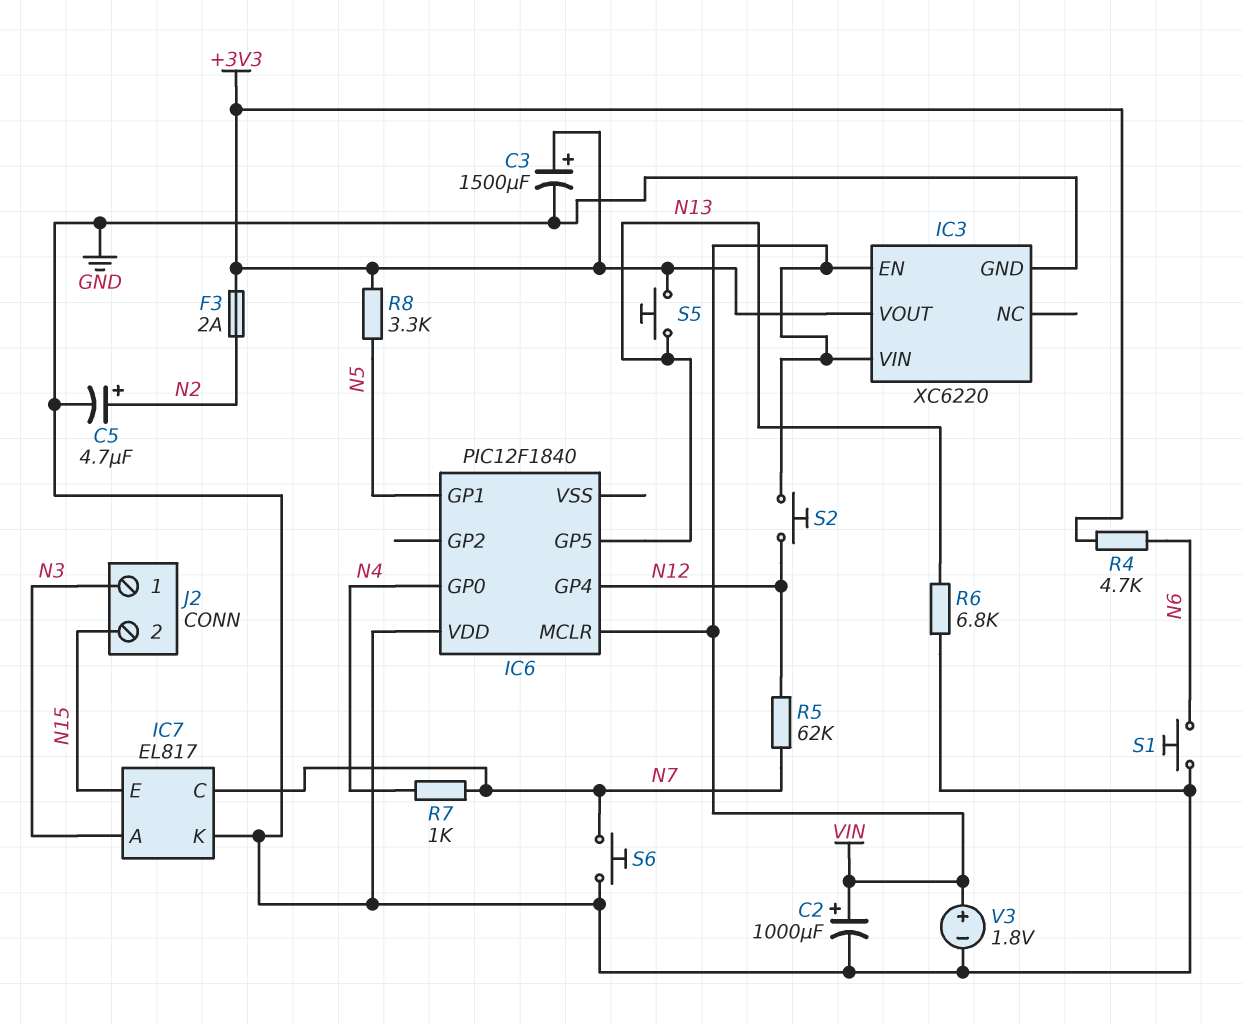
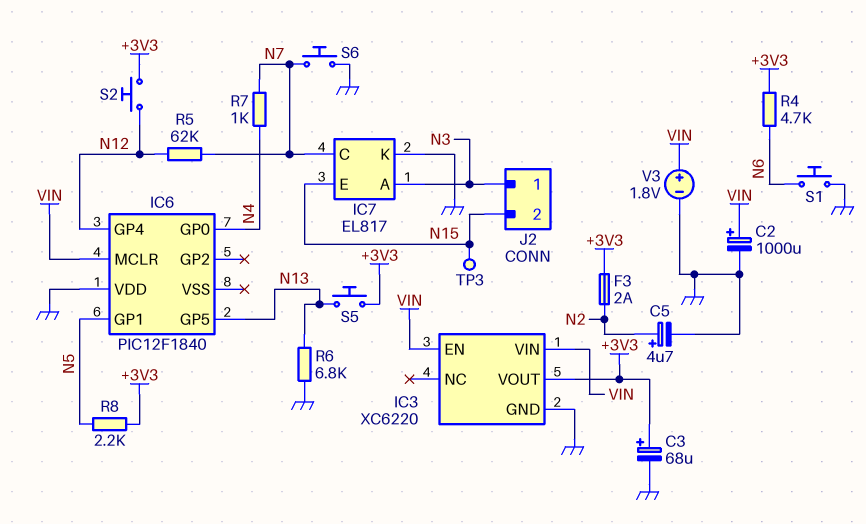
C3: 1500uF (plus +3V3, minus GND) -> 68uF (plus +3V3, minus GND)
R8: 3.3k (+3V3, N5) -> 2.2k (+3V3, N5)
S2: button (N12, VIN) -> button (+3V3, N12)
TP3: none -> test point (N15)

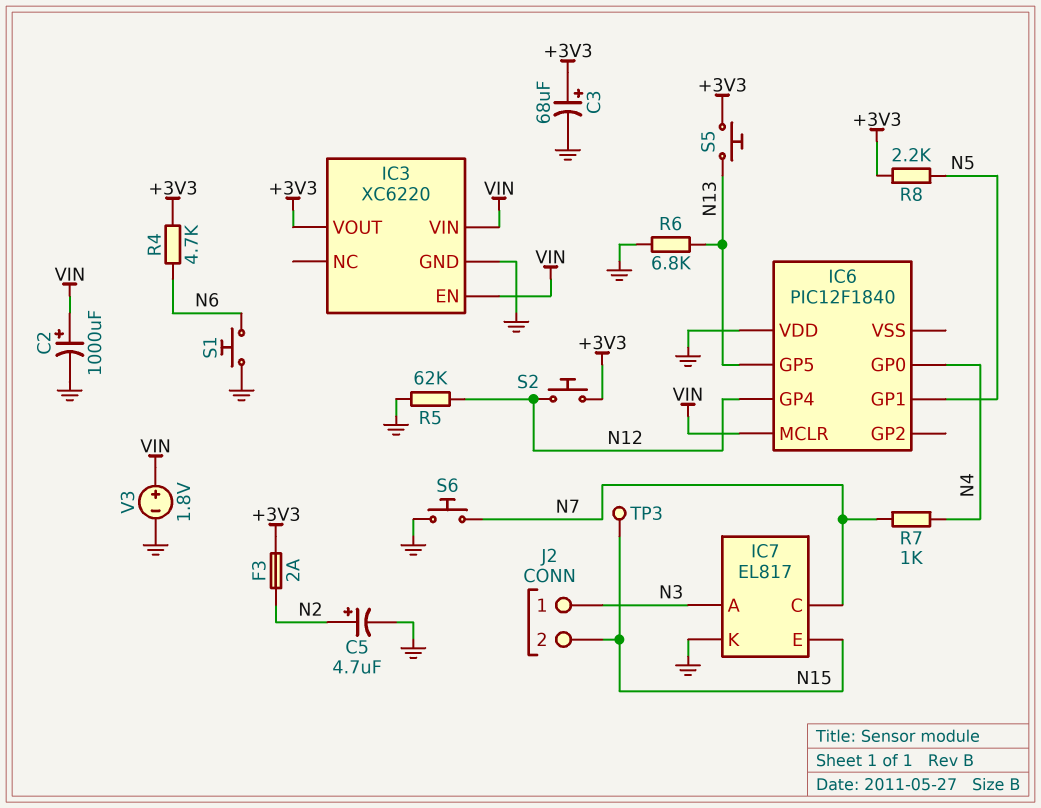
R5: 62k (N7, N12) -> 62k (GND, N12)

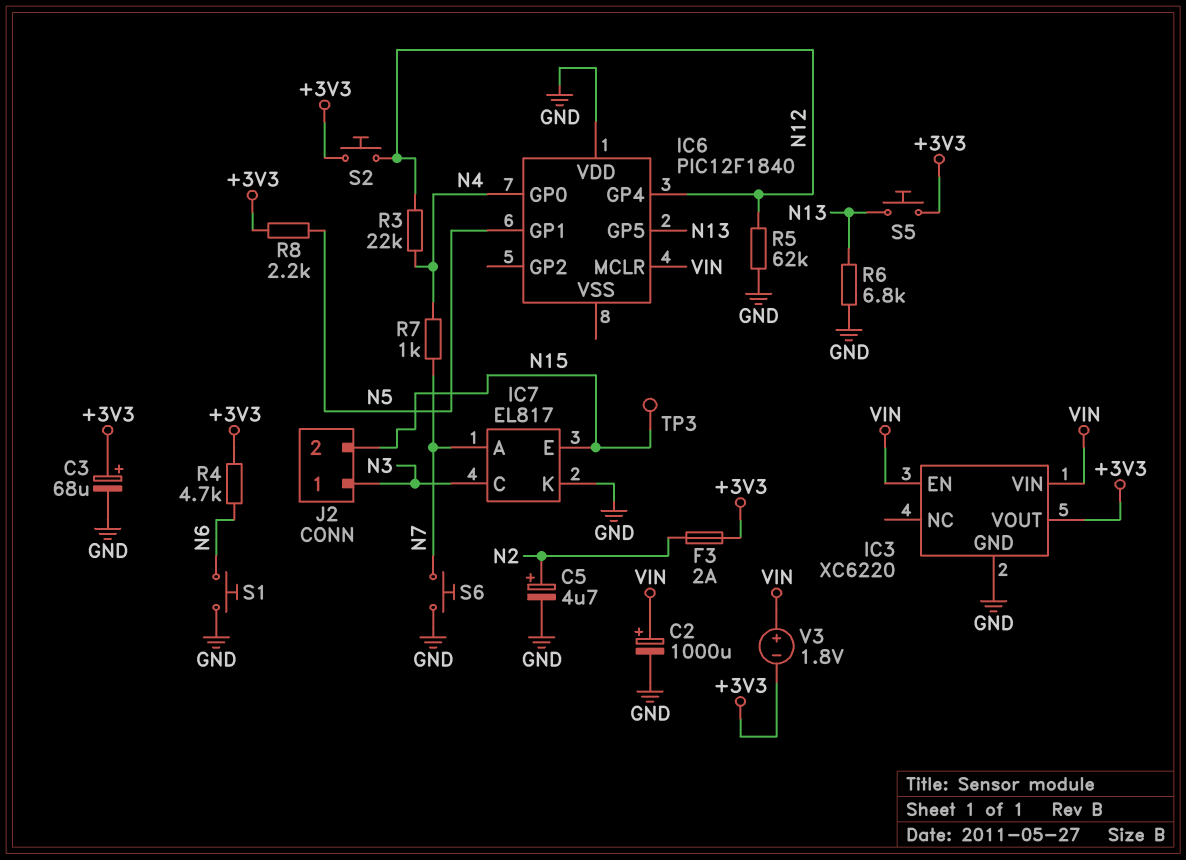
IC7 pin A: N3 -> N7
IC7 pin C: N7 -> N3
R3: none -> 22k (N4, N12)
V3: 1.8V (plus VIN, minus GND) -> 1.8V (plus VIN, minus +3V3)

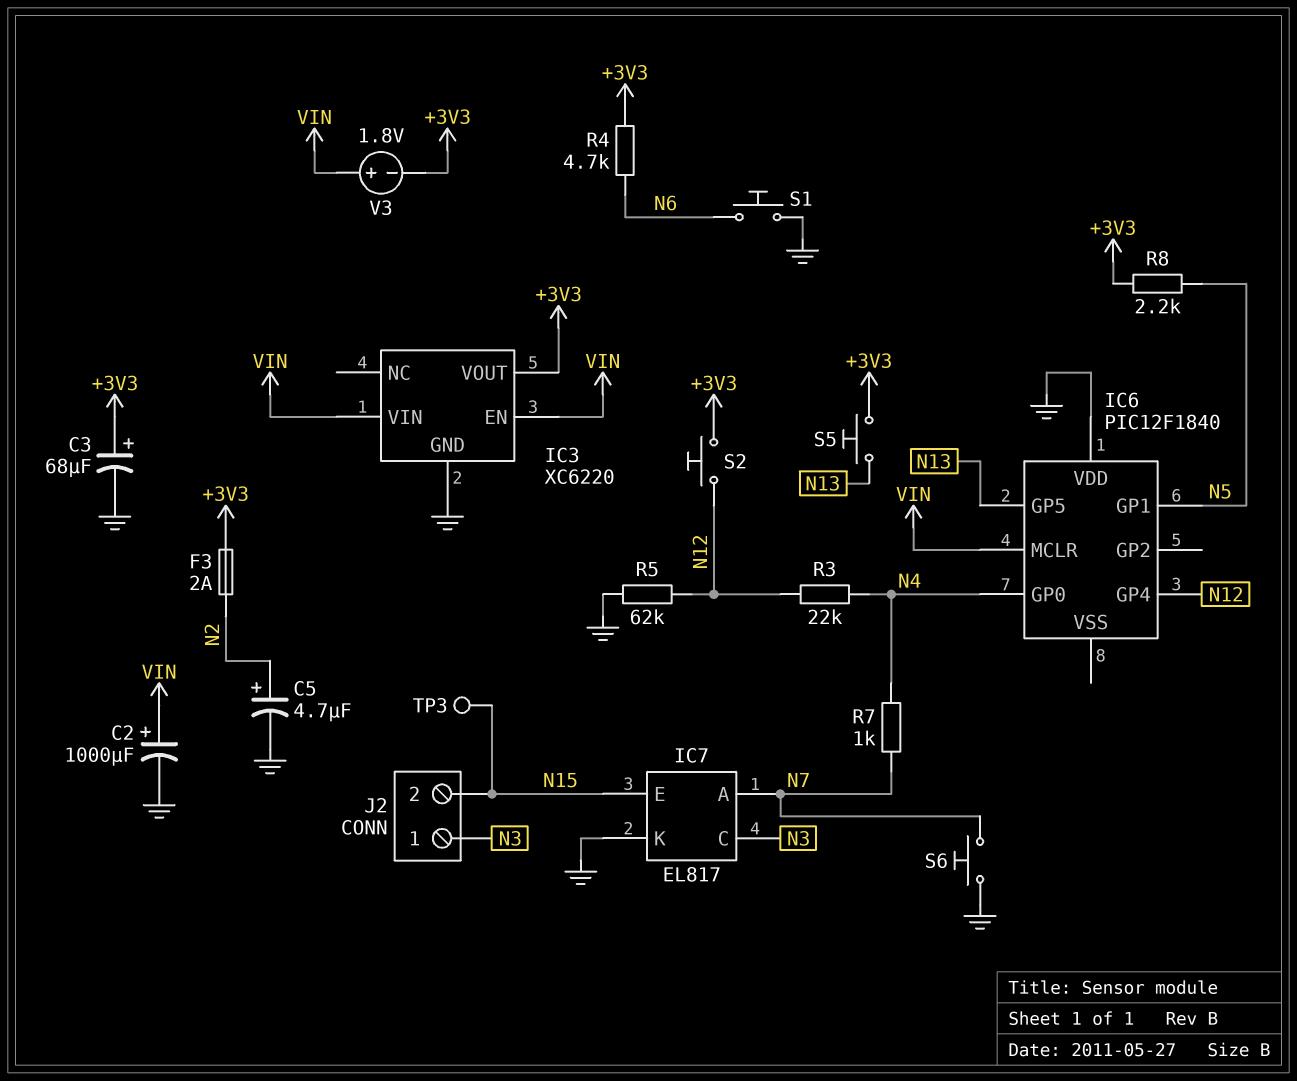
R6: 6.8k (GND, N13) -> none

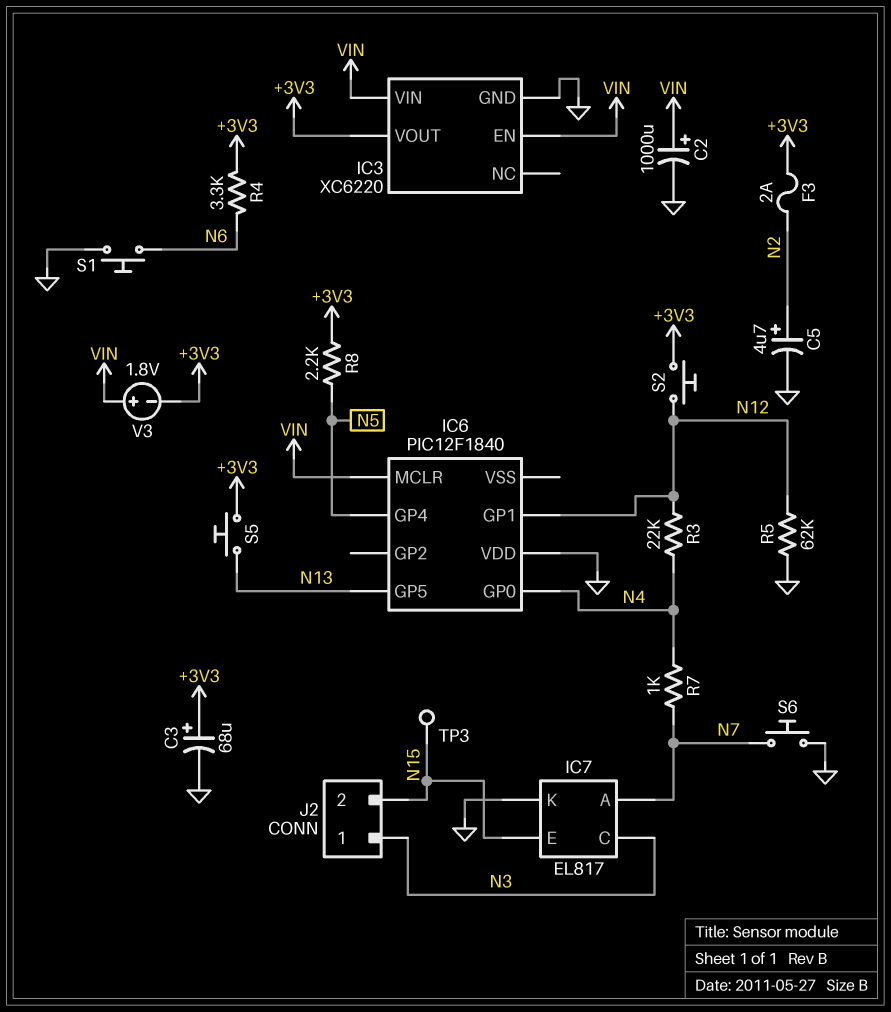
IC6 pin GP1: N5 -> N12
IC6 pin GP4: N12 -> N5
R4: 4.7k (+3V3, N6) -> 3.3k (+3V3, N6)

